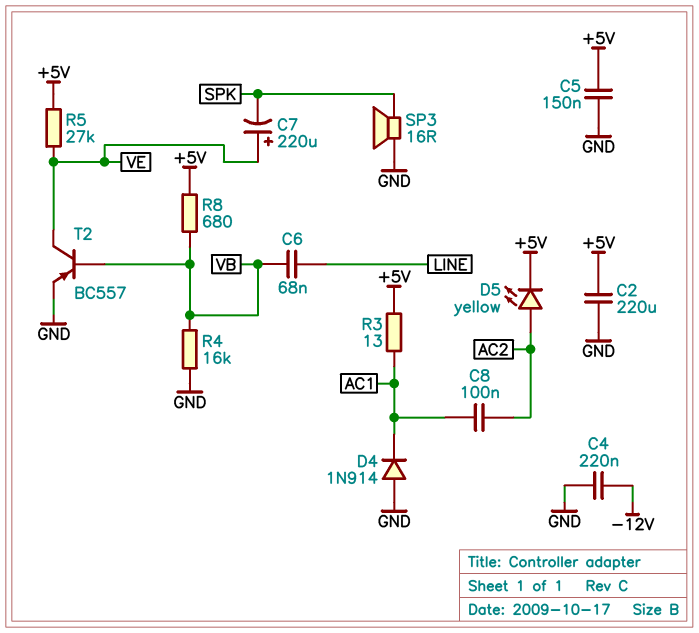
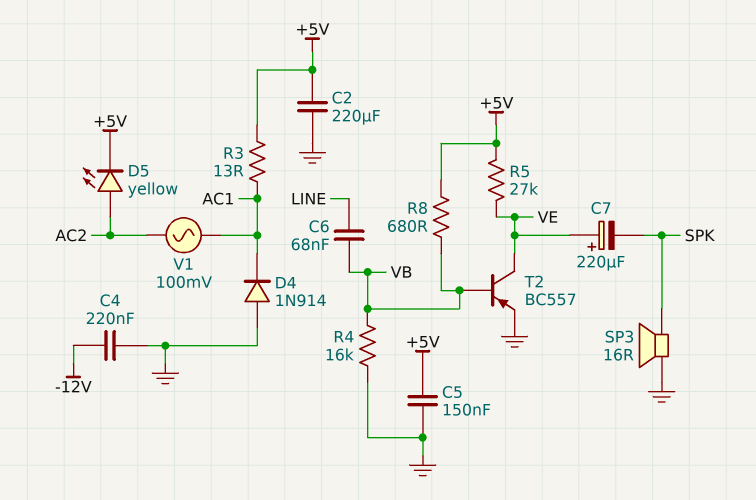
C8: 100nF (AC1, AC2) -> none
V1: none -> AC 100mV (AC1, AC2)

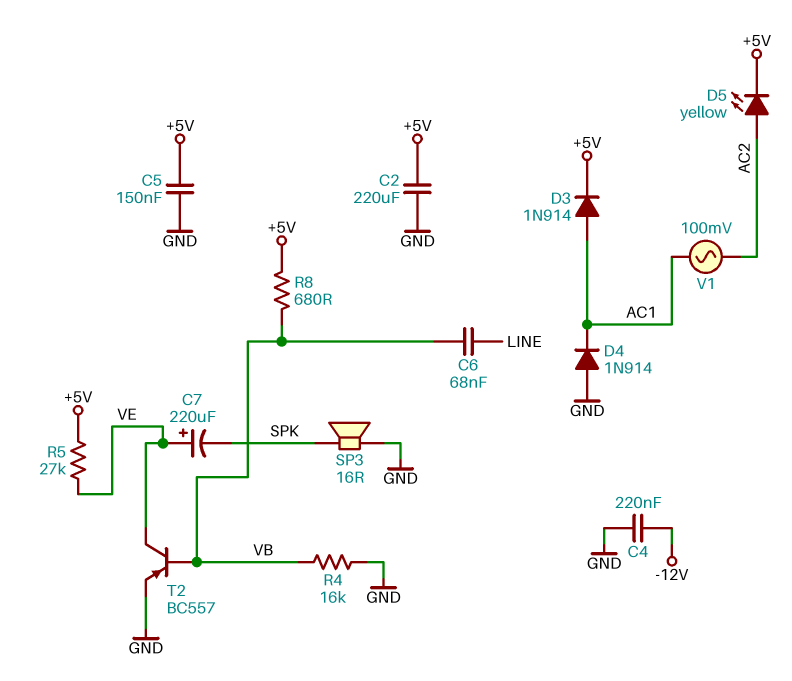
D3: none -> diode 1N914 (A AC1, K +5V)
R3: 13 (+5V, AC1) -> none

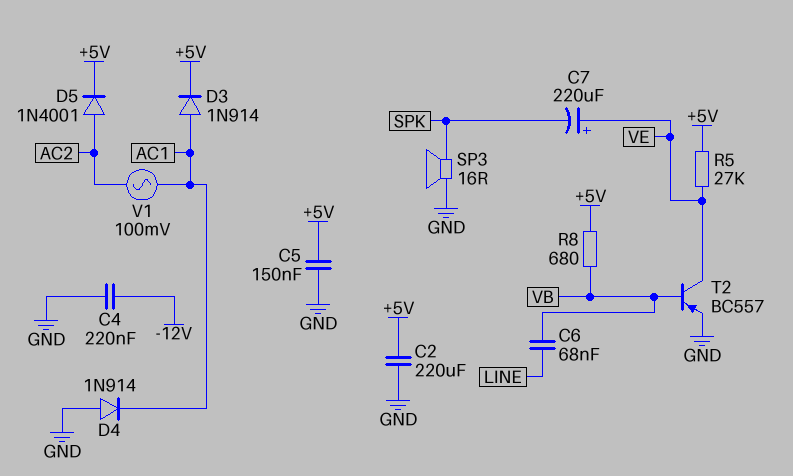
D5: LED yellow (A AC2, K +5V) -> diode 1N4001 (A AC2, K +5V)
R4: 16k (GND, VB) -> none

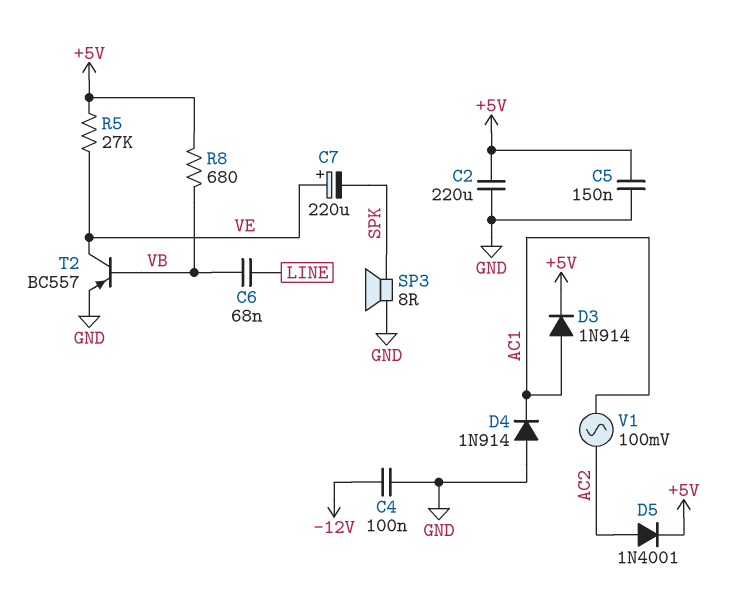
C4: 220nF (-12V, GND) -> 100nF (-12V, GND)
SP3: speaker 16R (GND, SPK) -> speaker 8R (GND, SPK)

